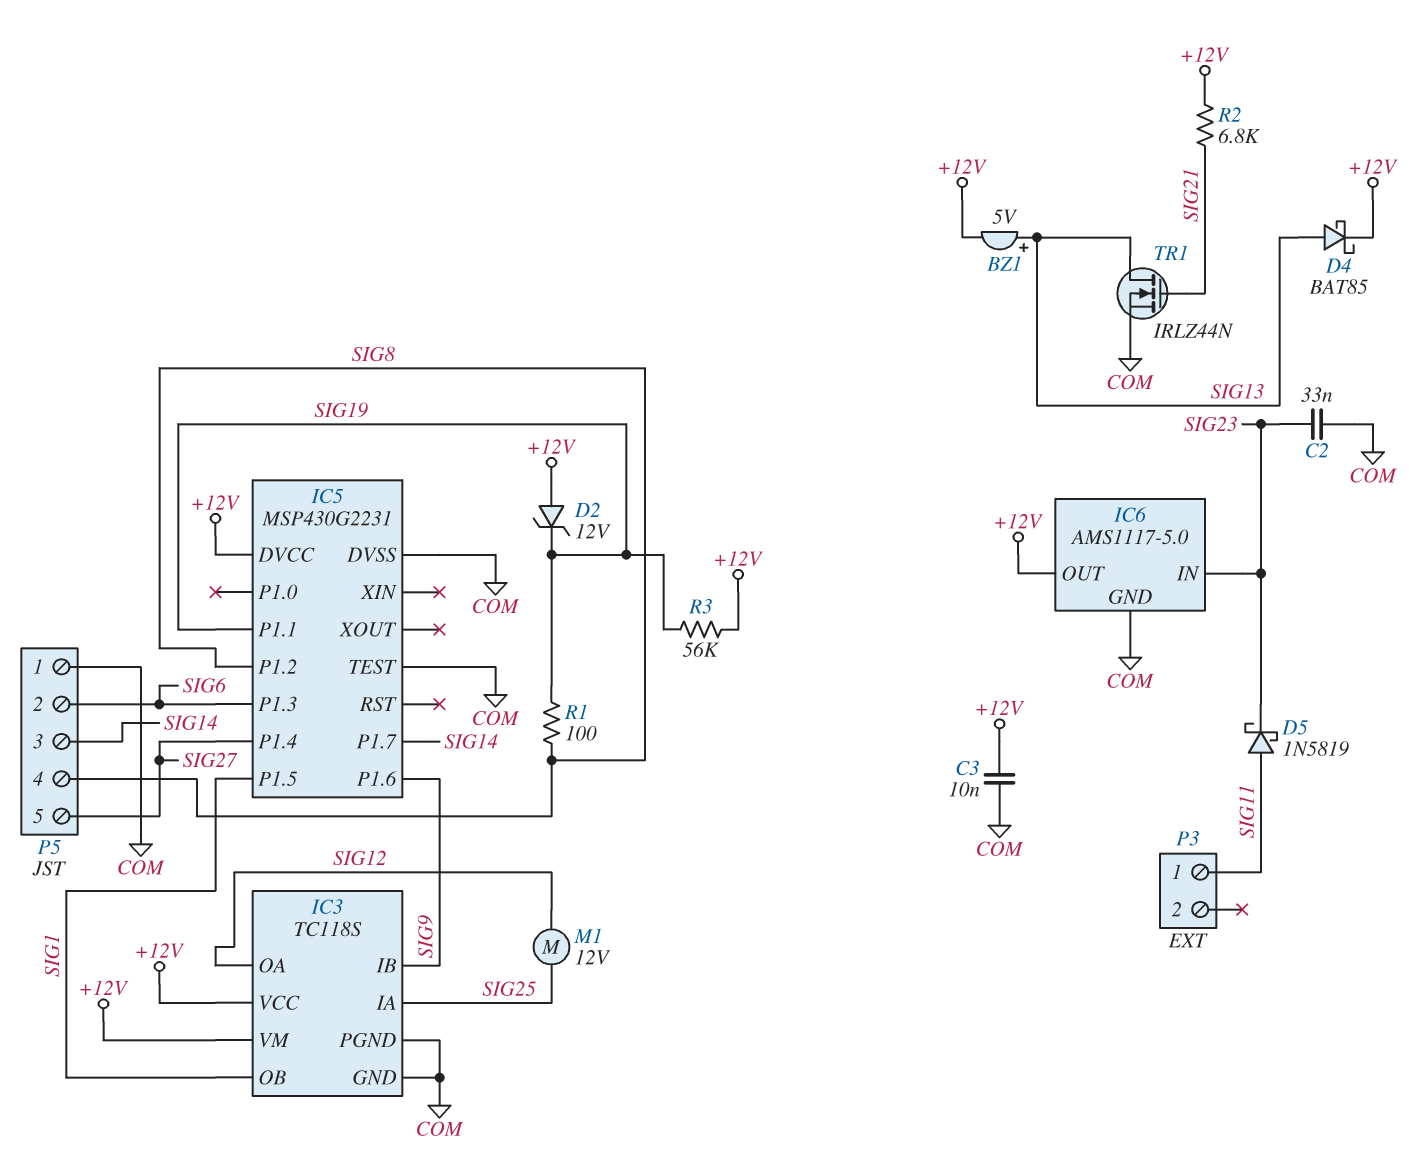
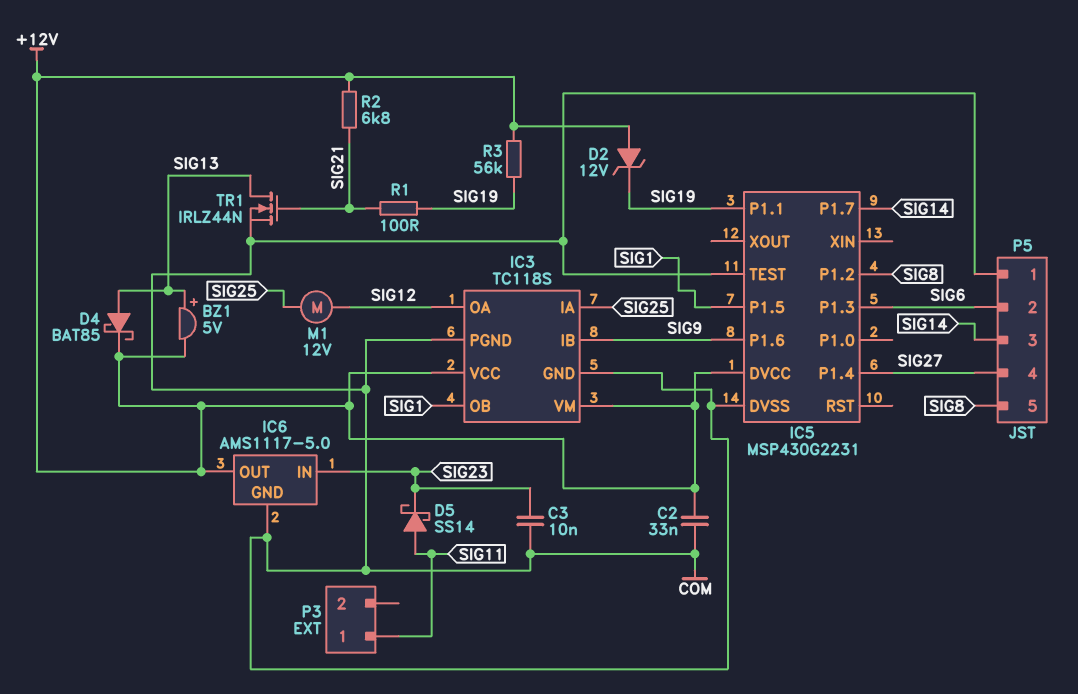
C2: 33nF (COM, SIG23) -> 33nF (+12V, COM)
C3: 10nF (+12V, COM) -> 10nF (COM, SIG23)
D5: schottky 1N5819 (A SIG11, K SIG23) -> schottky SS14 (A SIG11, K SIG23)
P5 pin 4: SIG8 -> SIG27
P5 pin 5: SIG27 -> SIG8
R1: 100 (SIG8, SIG19) -> 100 (SIG19, SIG21)

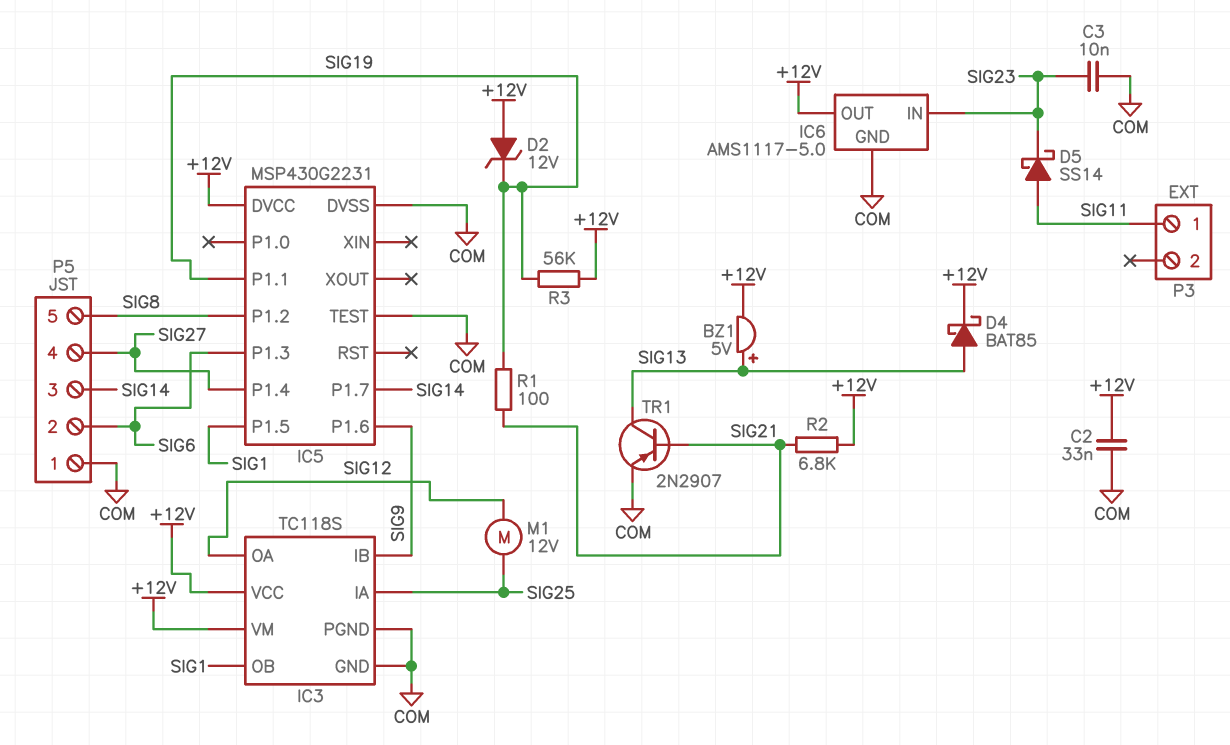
TR1: NMOS IRLZ44N (G SIG21, D SIG13, S COM) -> PNP 2N2907 (B SIG21, C SIG13, E COM)

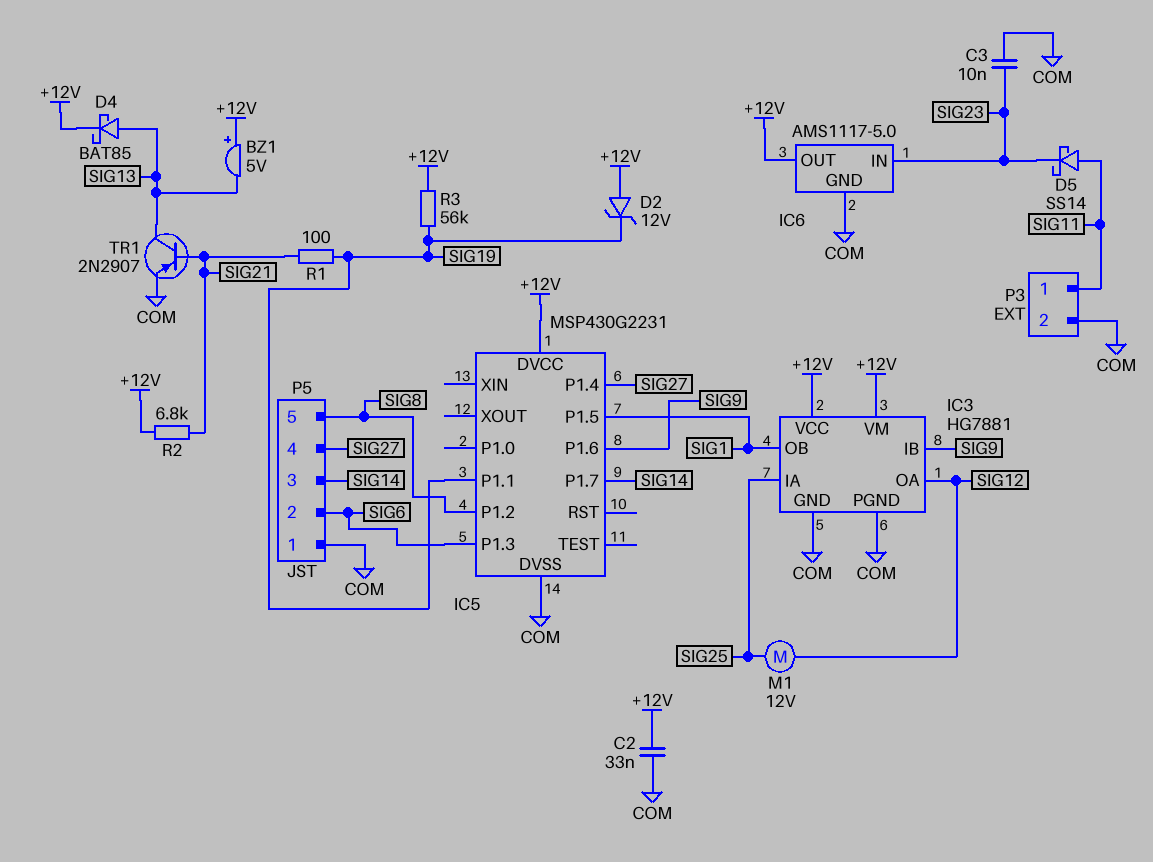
BZ1: buzzer 5V (plus SIG13, minus +12V) -> buzzer 5V (plus +12V, minus SIG13)
IC3: TC118S -> HG7881
IC5 pin TEST: COM -> none
P3 pin 2: none -> COM

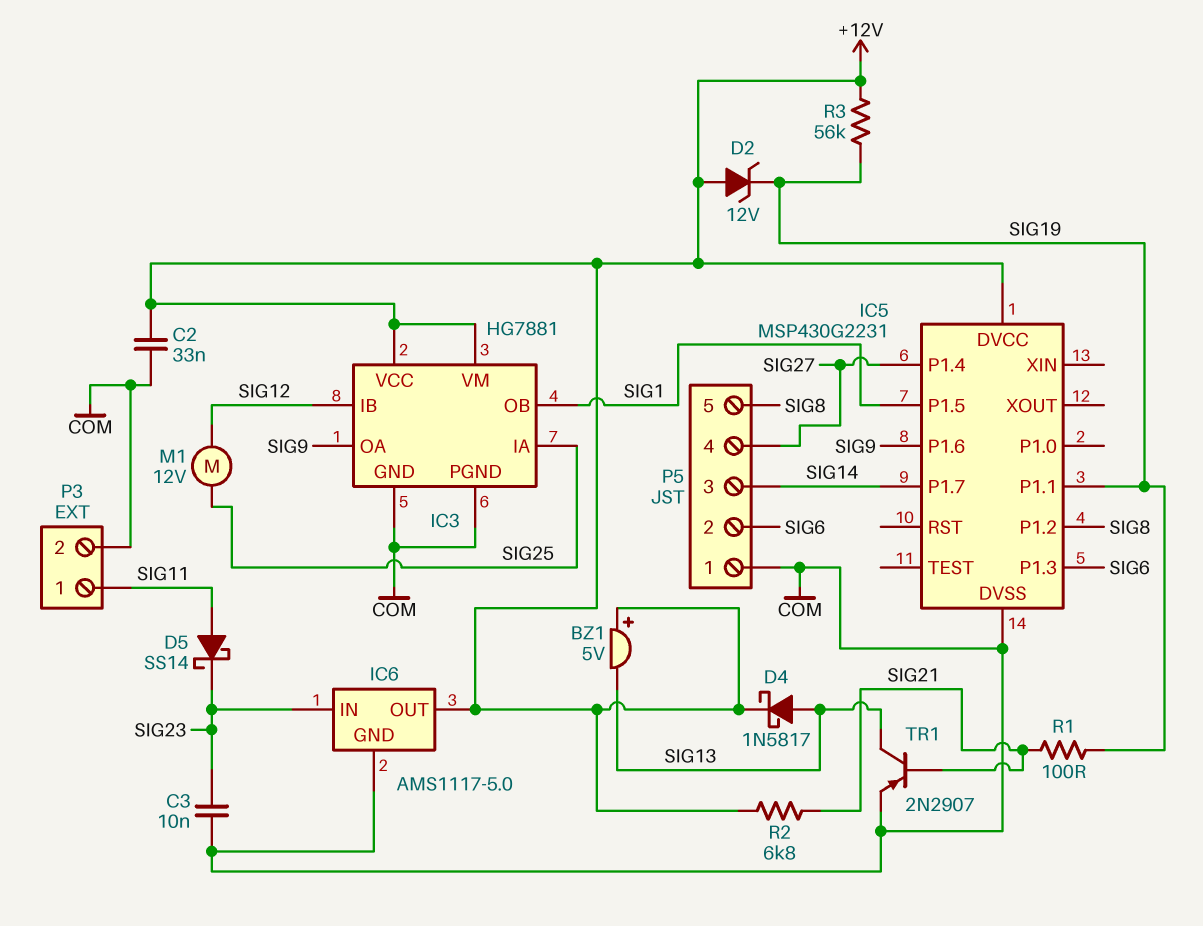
D4: schottky BAT85 (A SIG13, K +12V) -> schottky 1N5817 (A SIG13, K +12V)
IC3 pin IB: SIG9 -> SIG12
IC3 pin OA: SIG12 -> SIG9

